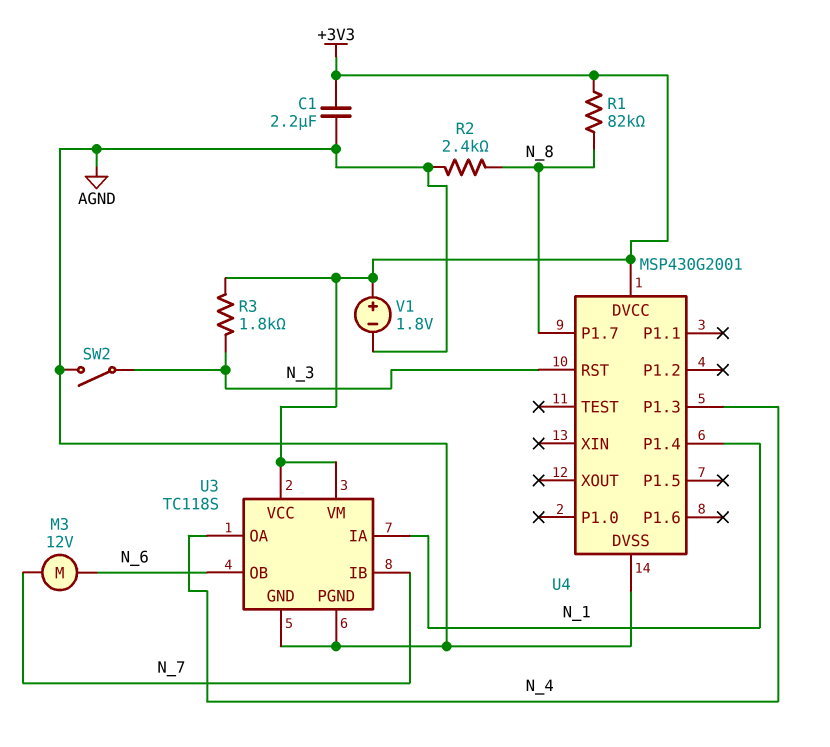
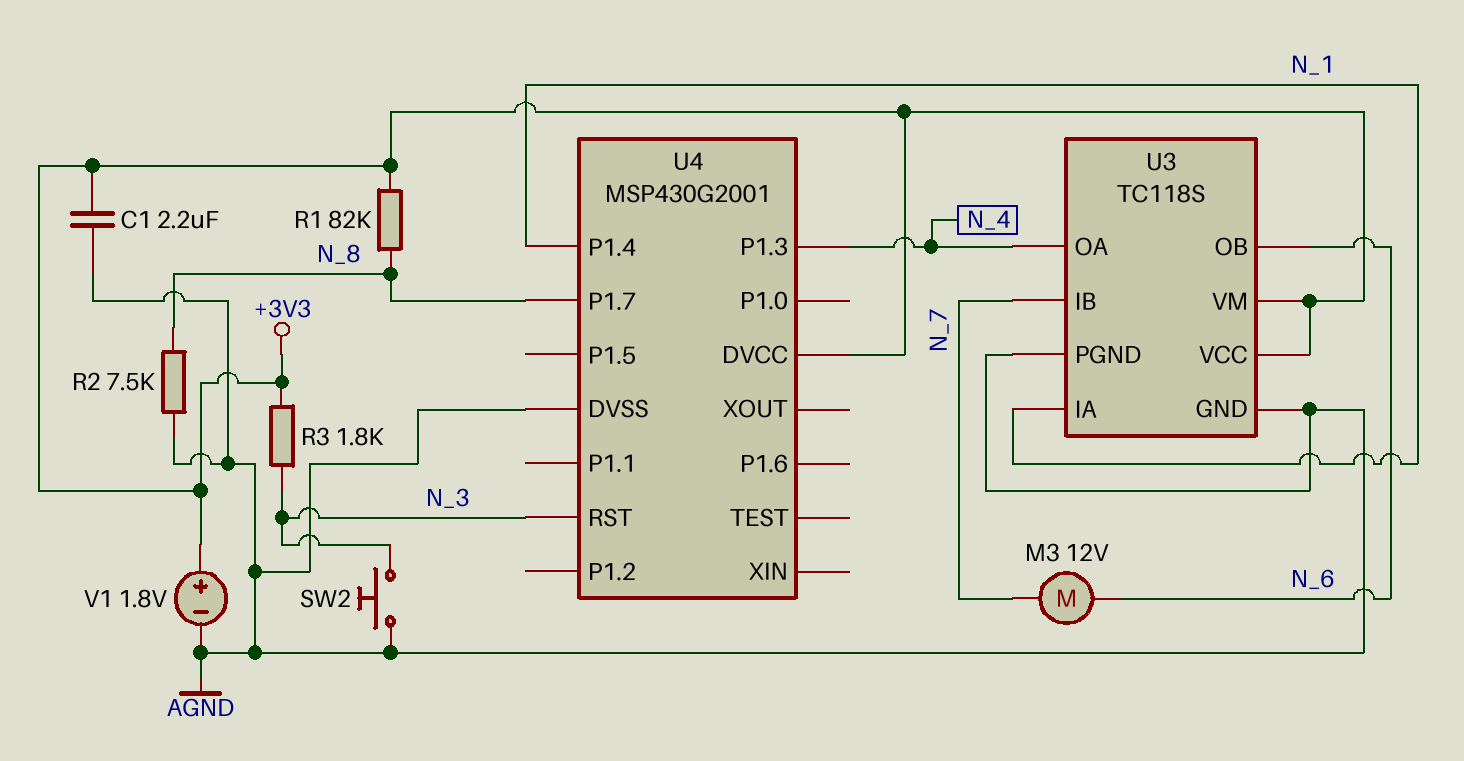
R2: 2.4k (AGND, N_8) -> 7.5k (AGND, N_8)
SW2: switch (AGND, N_3) -> button (AGND, N_3)

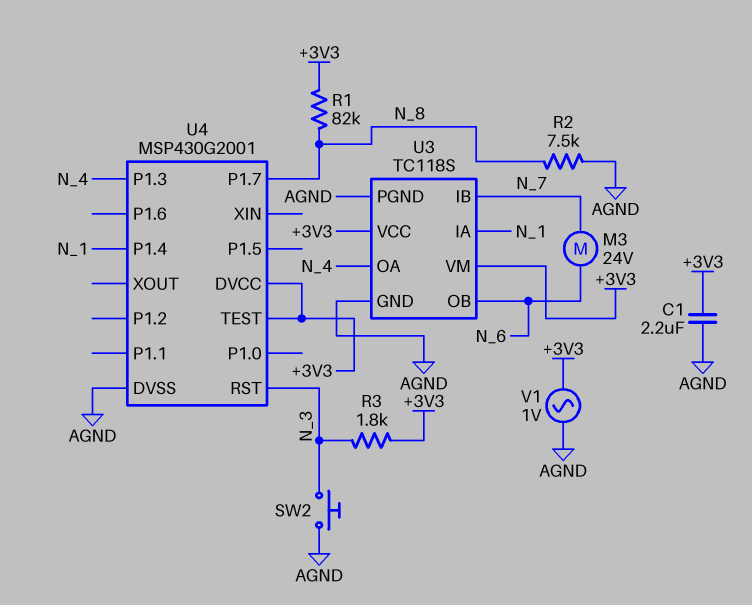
M3: motor 12V (N_6, N_7) -> motor 24V (N_6, N_7)
U4 pin TEST: none -> +3V3
V1: 1.8V (plus +3V3, minus AGND) -> AC 1V (+3V3, AGND)

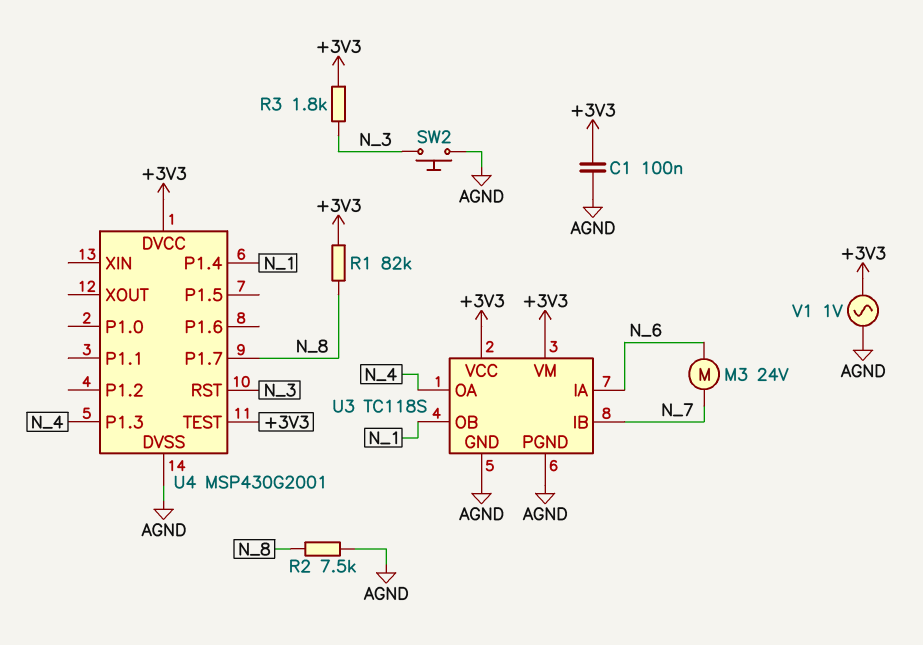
C1: 2.2uF (+3V3, AGND) -> 100nF (+3V3, AGND)
U3 pin IA: N_1 -> N_6
U3 pin OB: N_6 -> N_1

